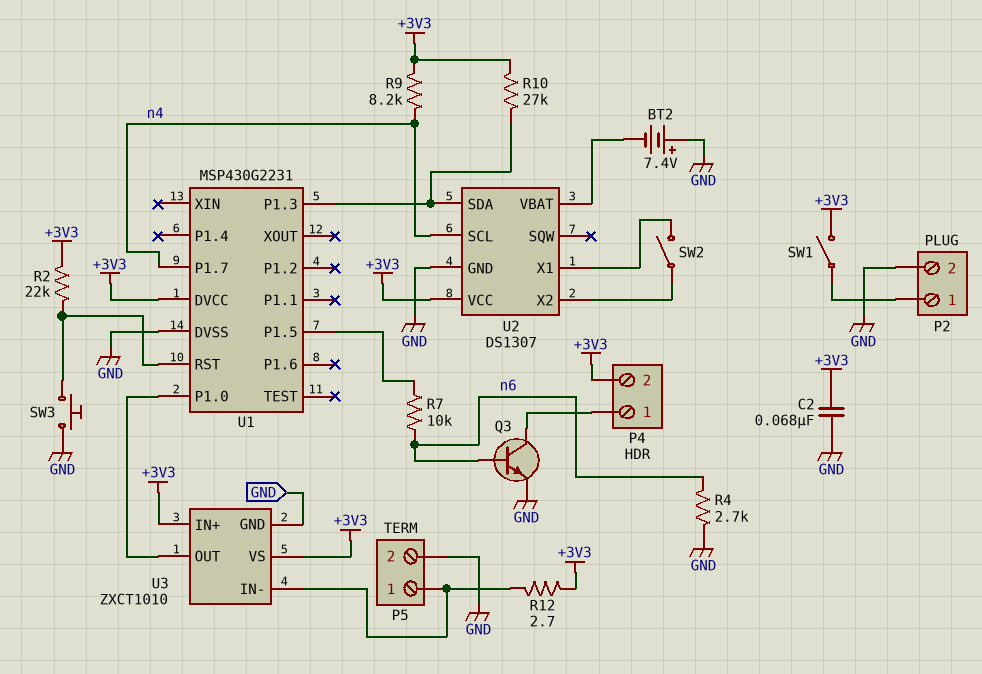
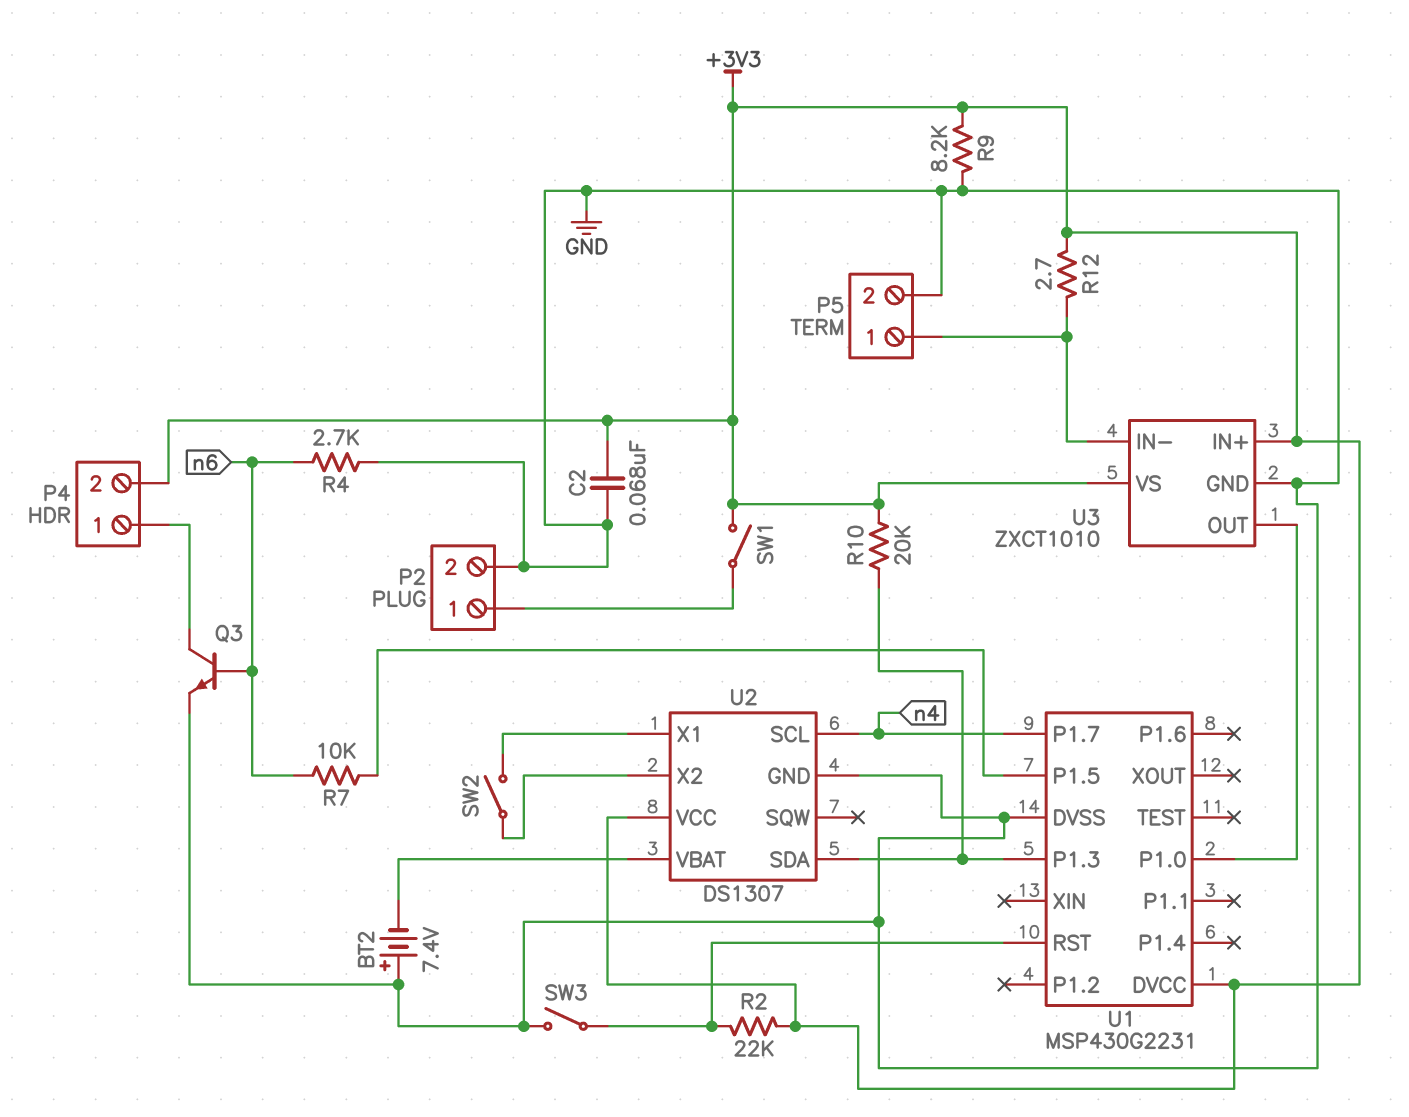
R9: 8.2k (+3V3, n4) -> 8.2k (+3V3, GND)
R10: 27k (+3V3, U1/P1.3) -> 20k (+3V3, U1/P1.3)
SW3: button (GND, U1/RST) -> switch (GND, U1/RST)

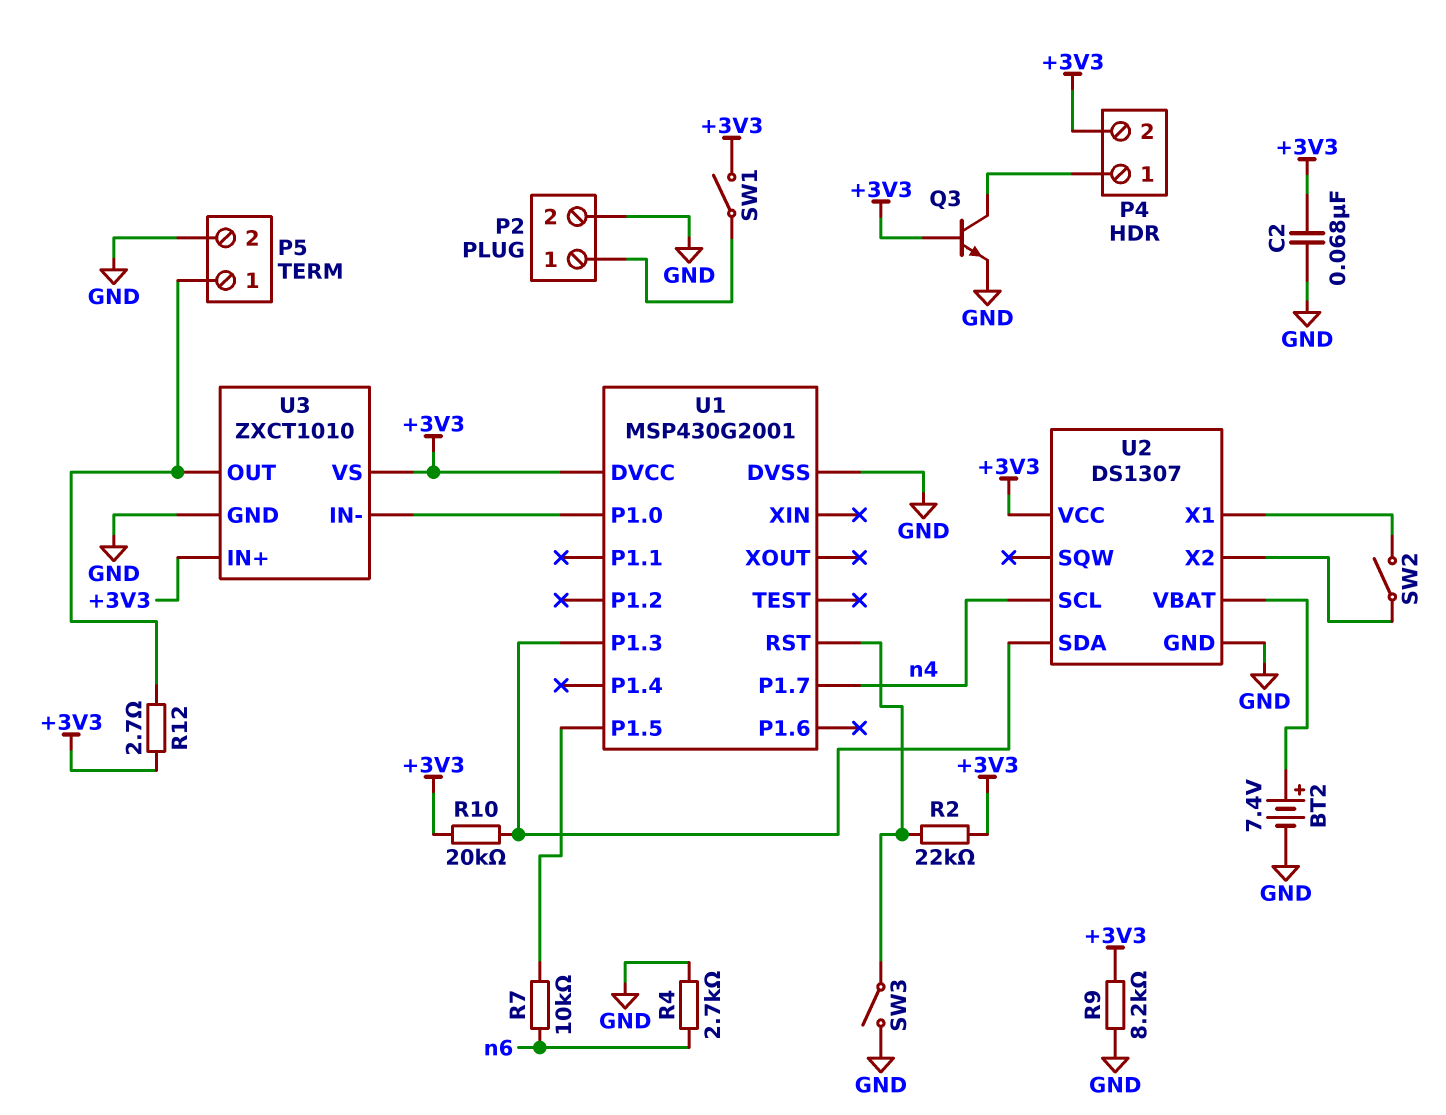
BT2: 7.4V (plus GND, minus U2/VBAT) -> 7.4V (plus U2/VBAT, minus GND)
Q3: NPN (B n6, C P4/1, E GND) -> NPN (B +3V3, C P4/1, E GND)
U1: MSP430G2231 -> MSP430G2001
U3 pin IN-: P5/1 -> U1/P1.0
U3 pin OUT: U1/P1.0 -> P5/1

